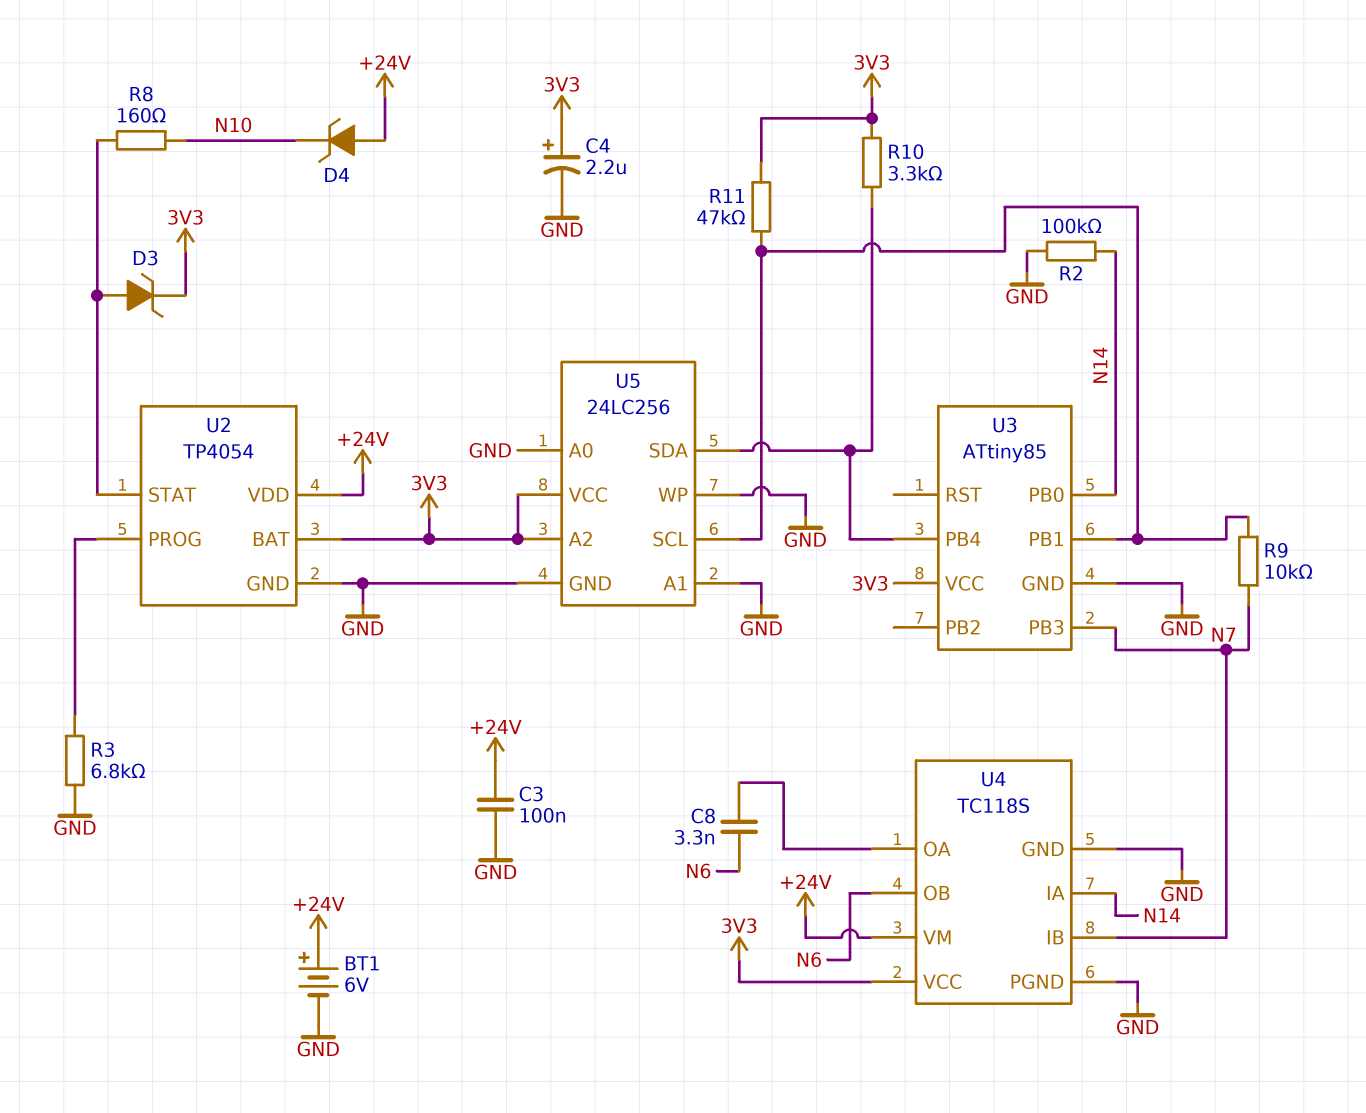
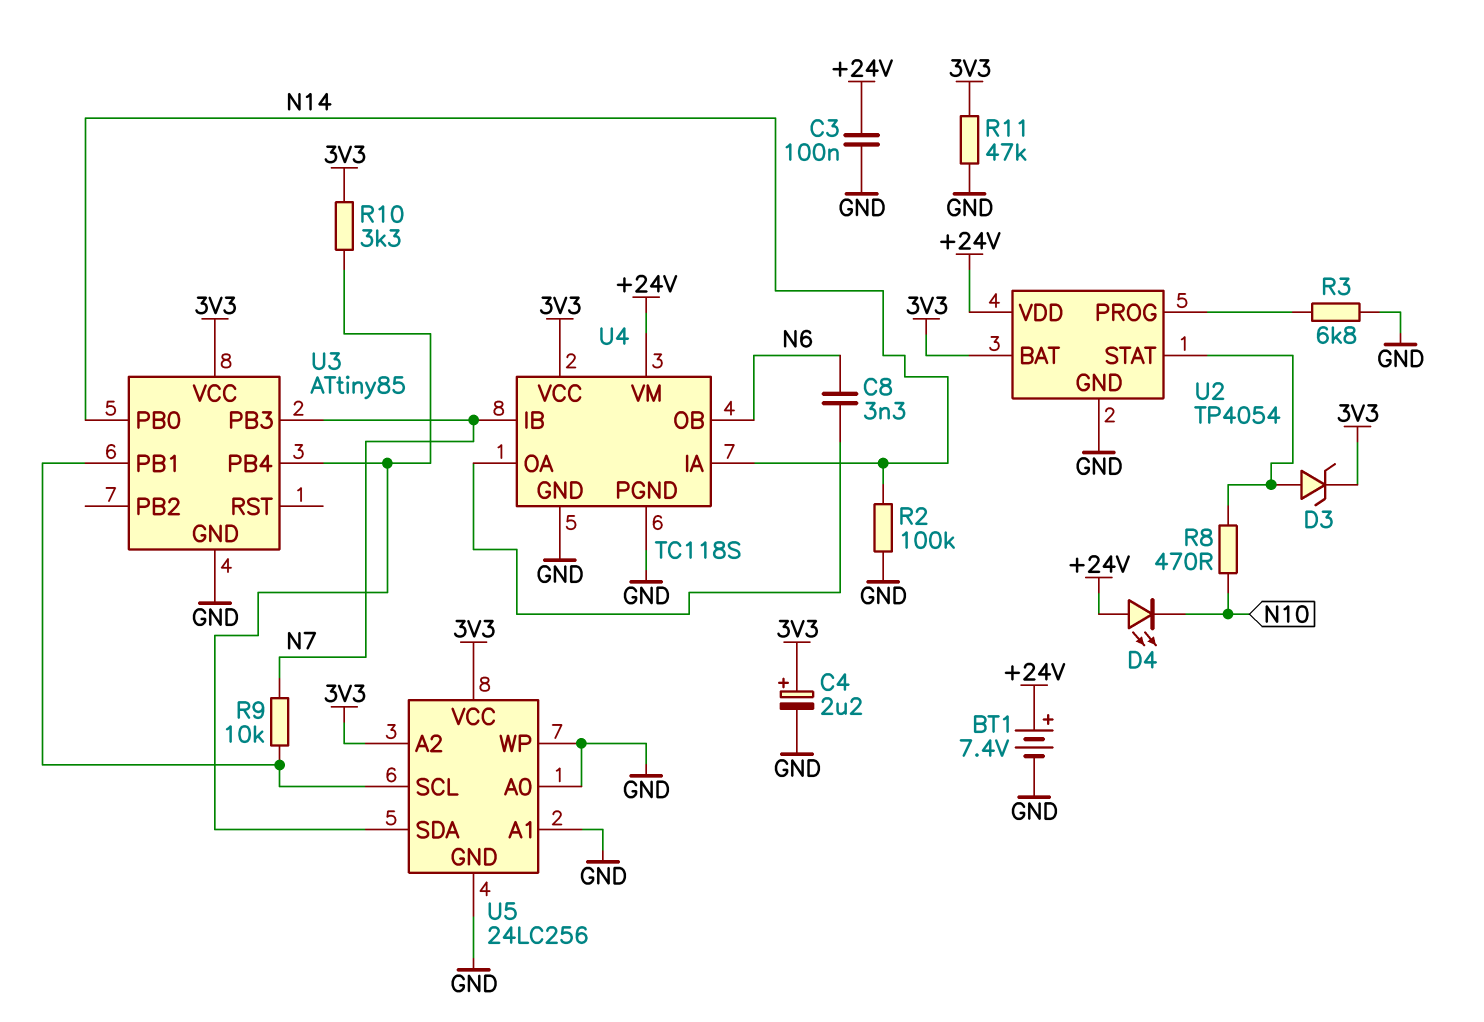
BT1: 6V (plus +24V, minus GND) -> 7.4V (plus +24V, minus GND)
D4: zener (A +24V, K N10) -> LED (A +24V, K N10)
R8: 160 (N10, U2/STAT) -> 470 (N10, U2/STAT)
R11: 47k (3V3, U3/PB1) -> 47k (3V3, GND)

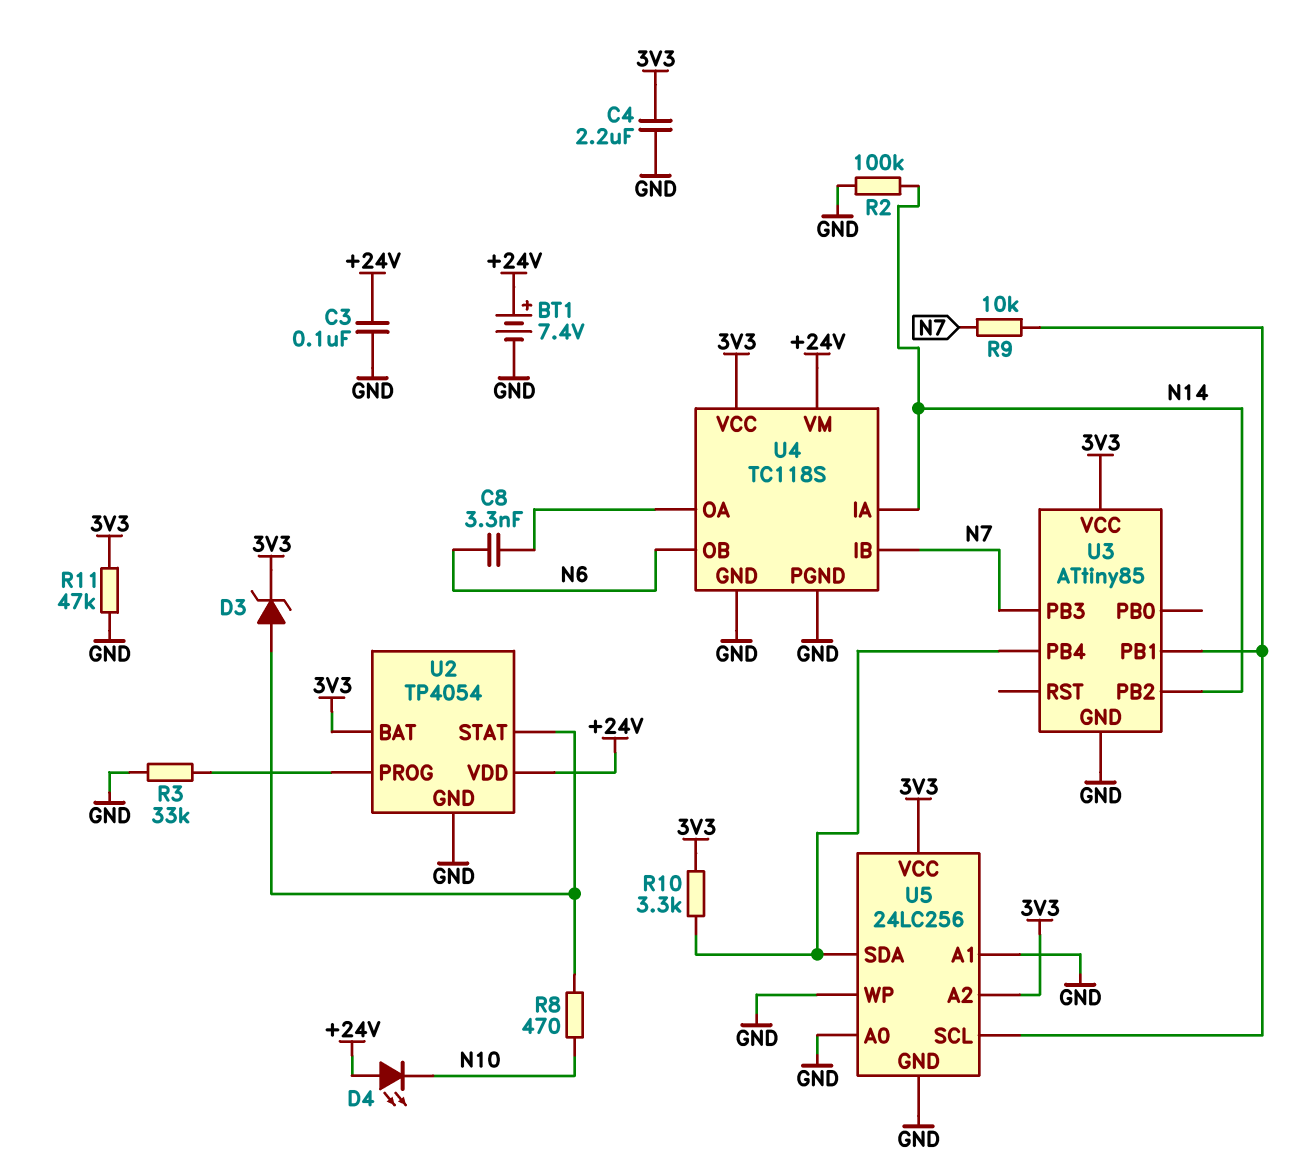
C4: 2.2uF (plus 3V3, minus GND) -> 2.2uF (3V3, GND)
R3: 6.8k (GND, U2/PROG) -> 33k (GND, U2/PROG)
U3 pin PB0: N14 -> none
U3 pin PB2: none -> N14

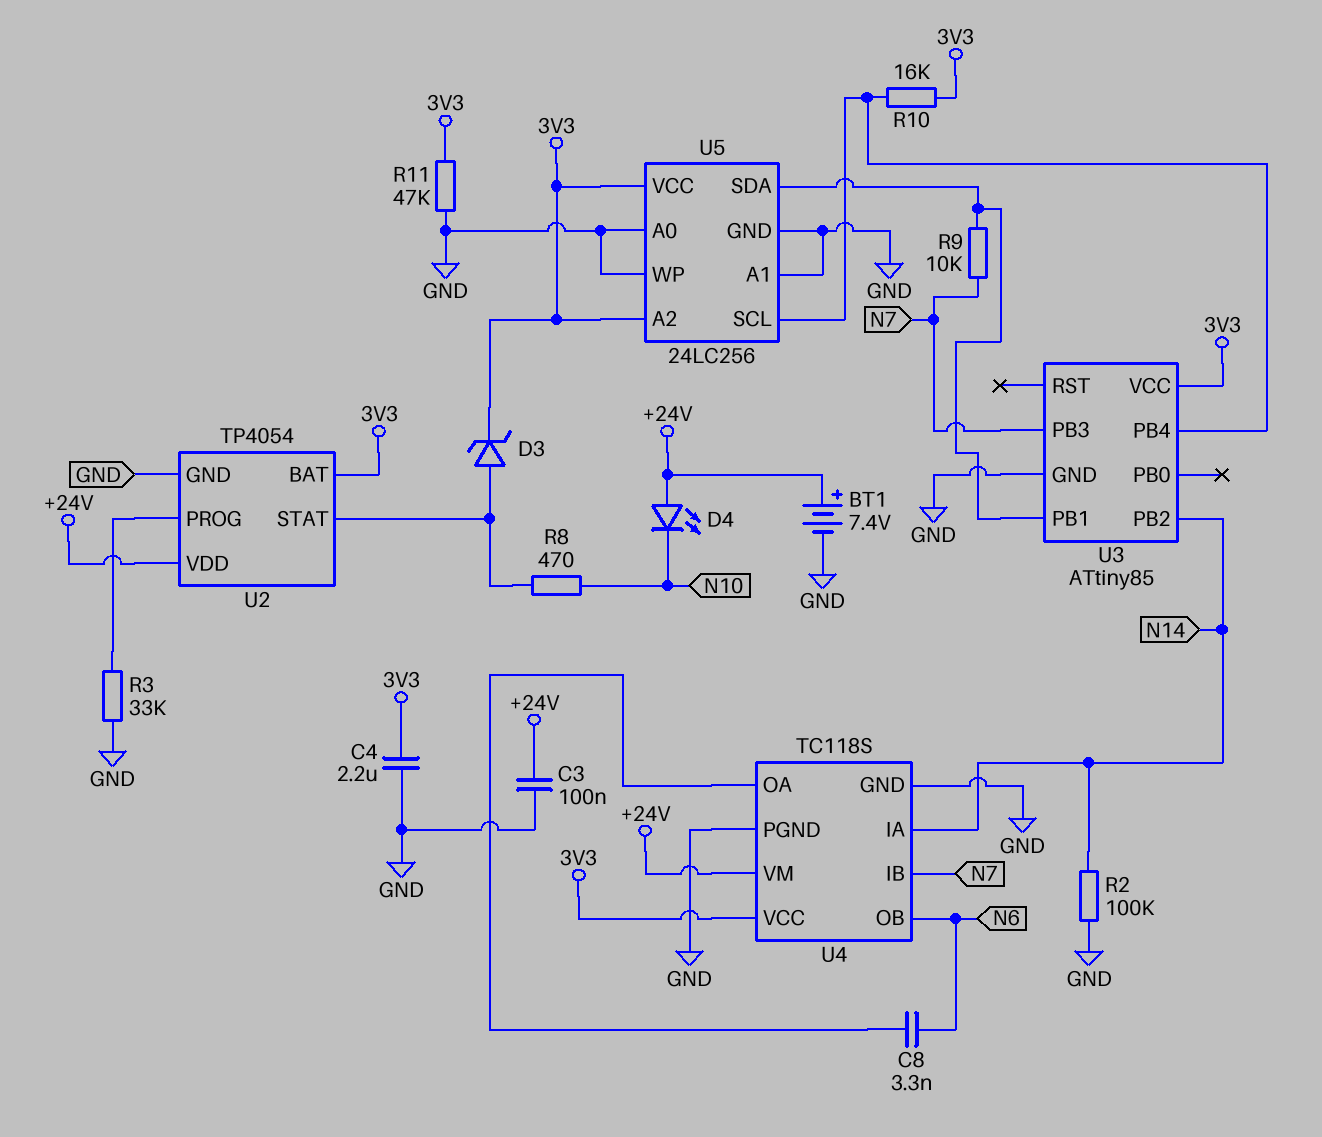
R10: 3.3k (3V3, U3/PB4) -> 16k (3V3, U3/PB4)
U5 pin SCL: U3/PB1 -> U3/PB4
U5 pin SDA: U3/PB4 -> U3/PB1

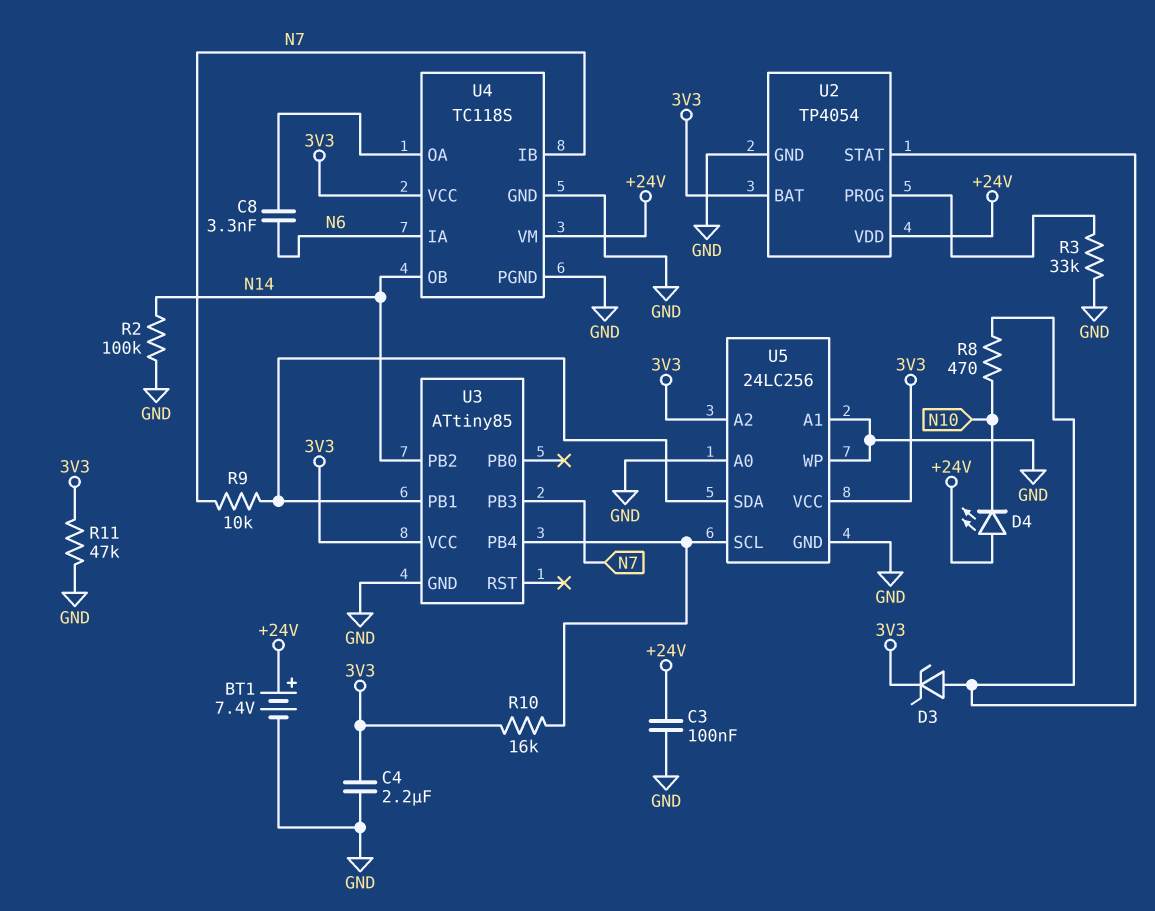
U4 pin IA: N14 -> N6
U4 pin OB: N6 -> N14

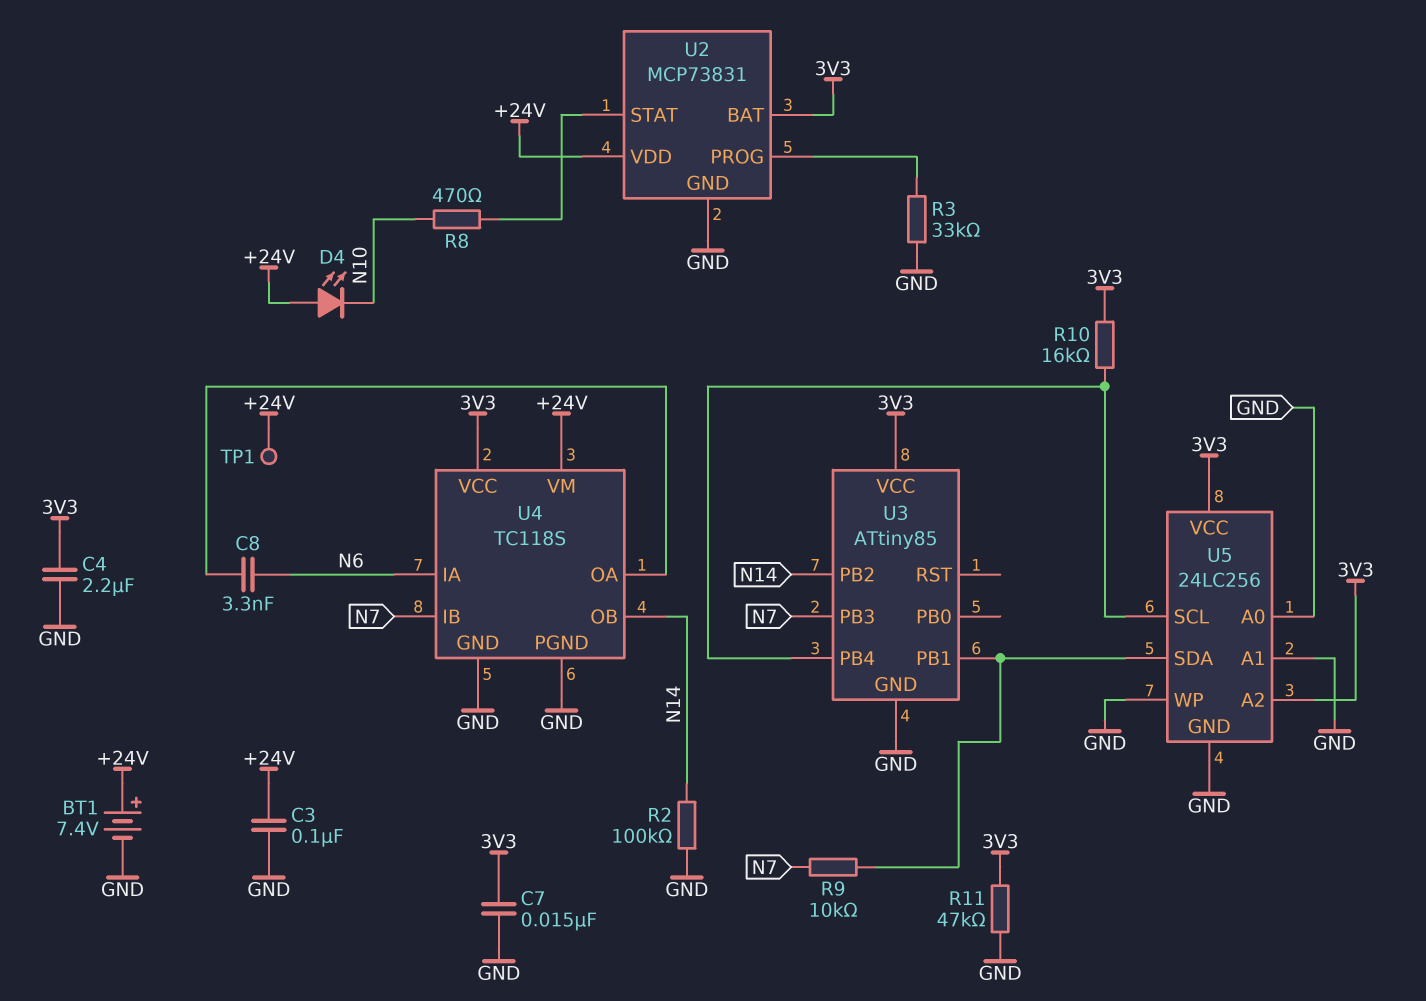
C7: none -> 15nF (3V3, GND)
D3: zener (A U2/STAT, K 3V3) -> none
TP1: none -> test point (+24V)
U2: TP4054 -> MCP73831

